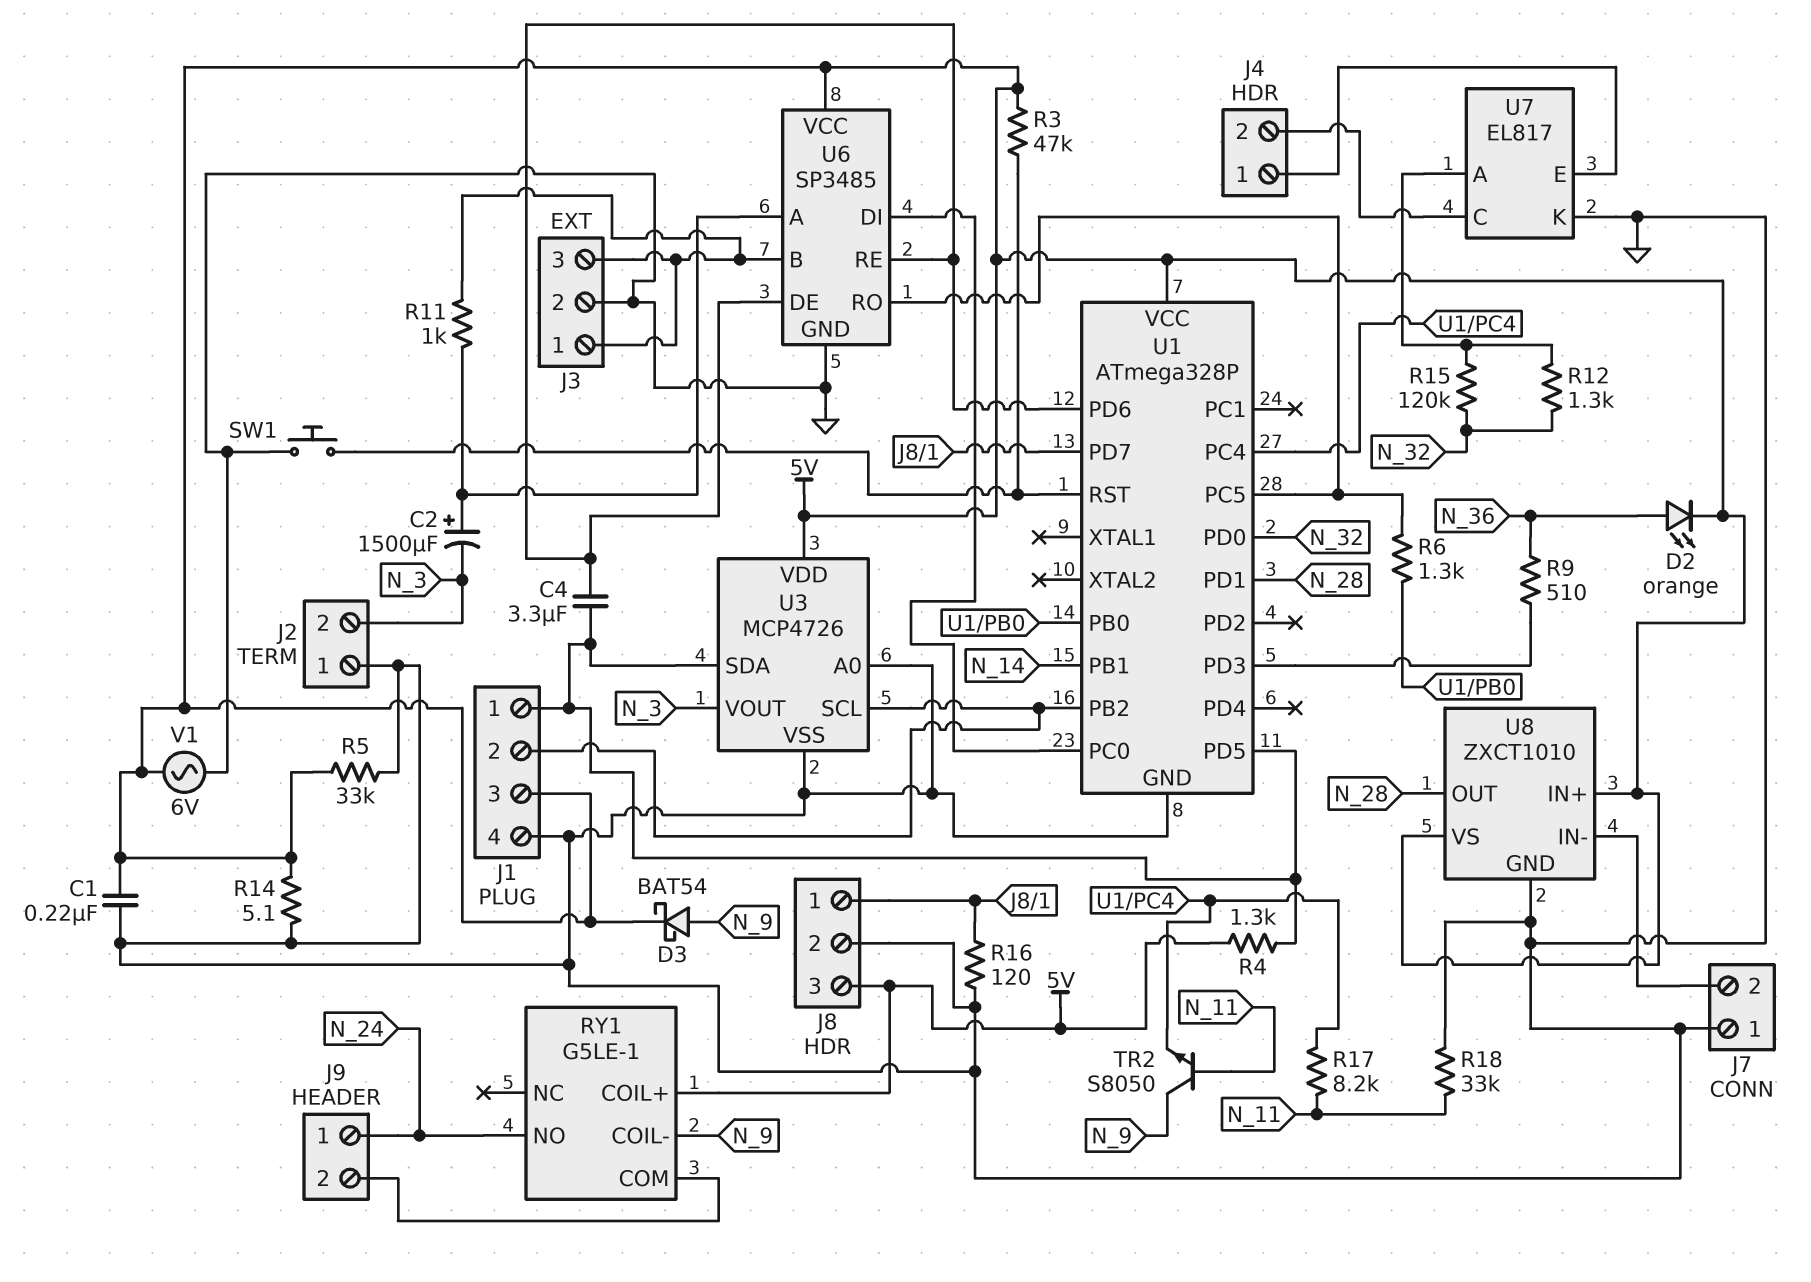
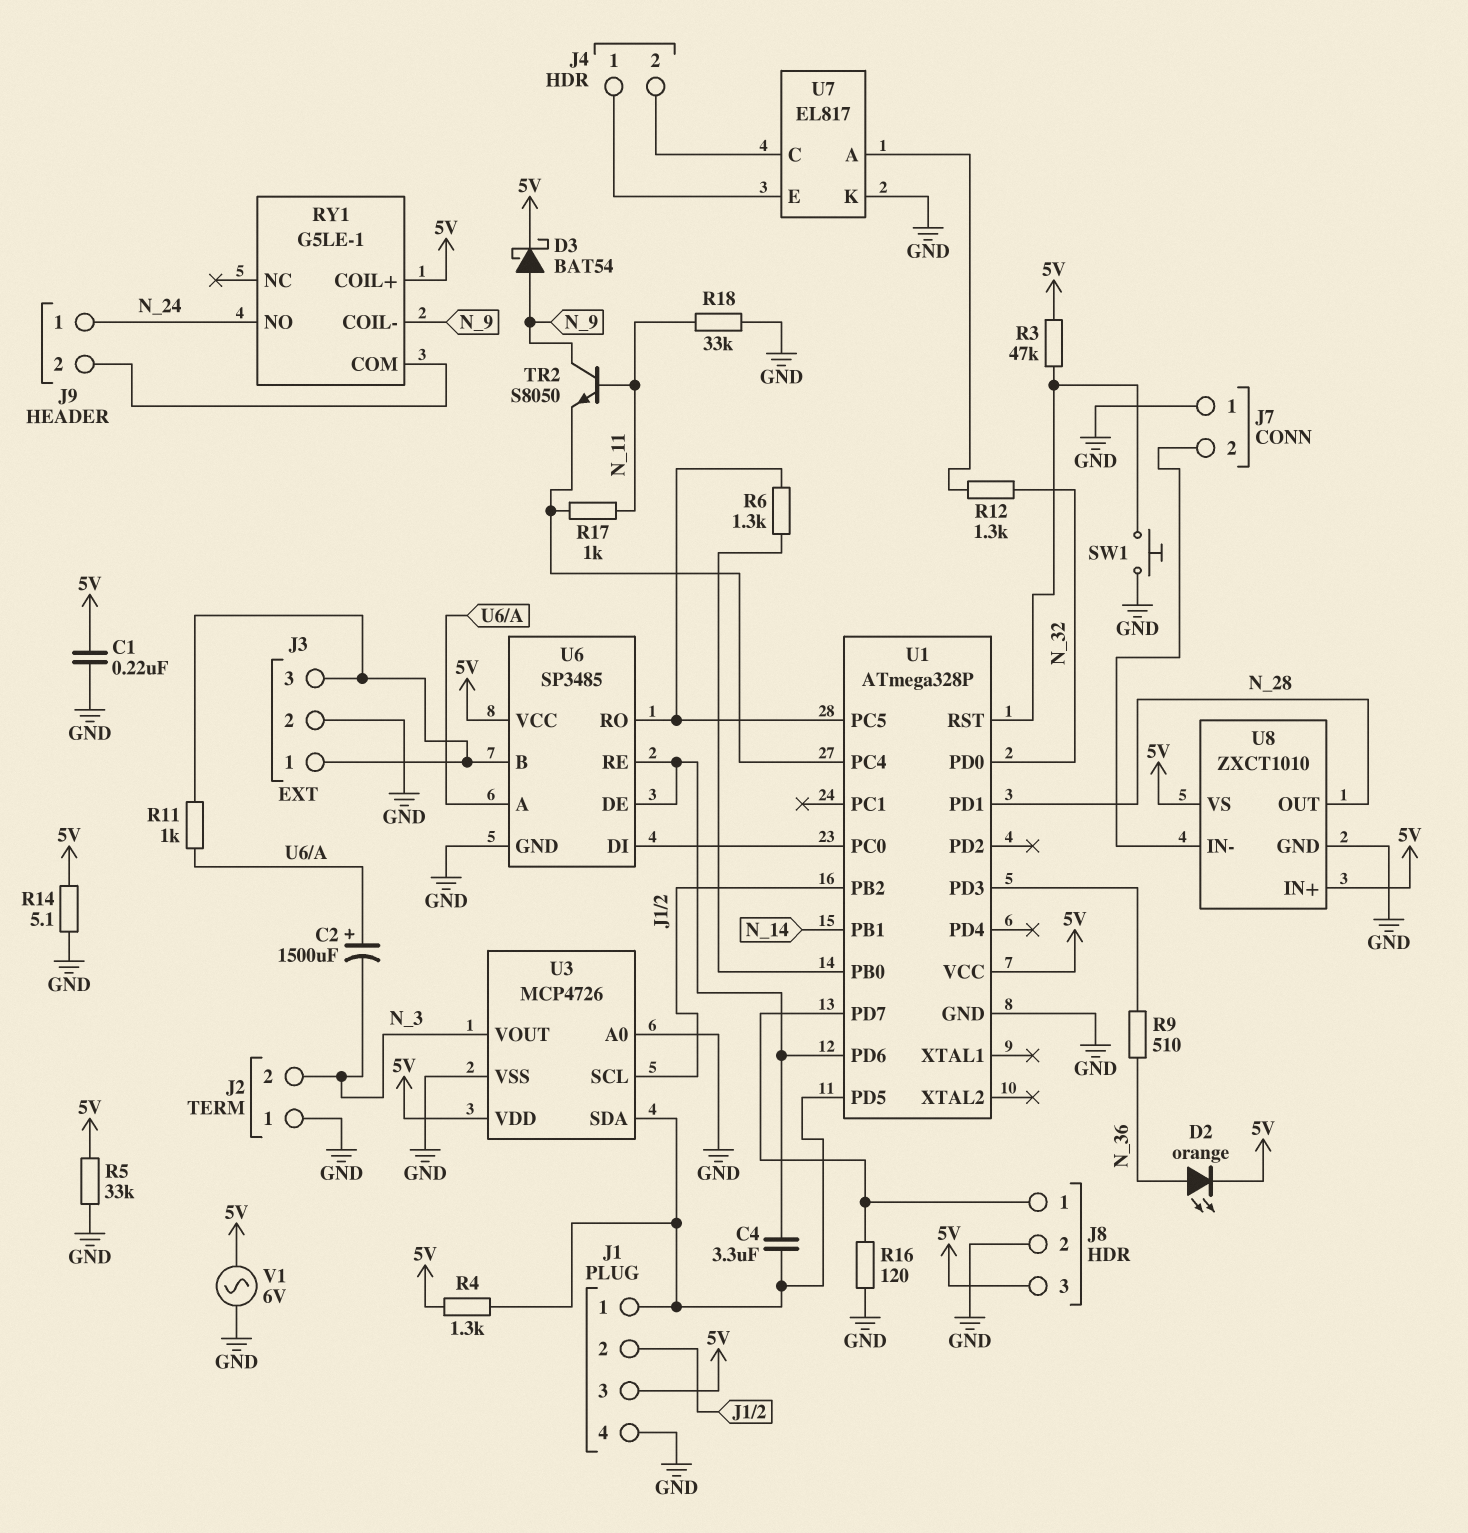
R15: 120k (N_32, U7/A) -> none
R17: 8.2k (N_11, U1/PC4) -> 1k (N_11, U1/PC4)

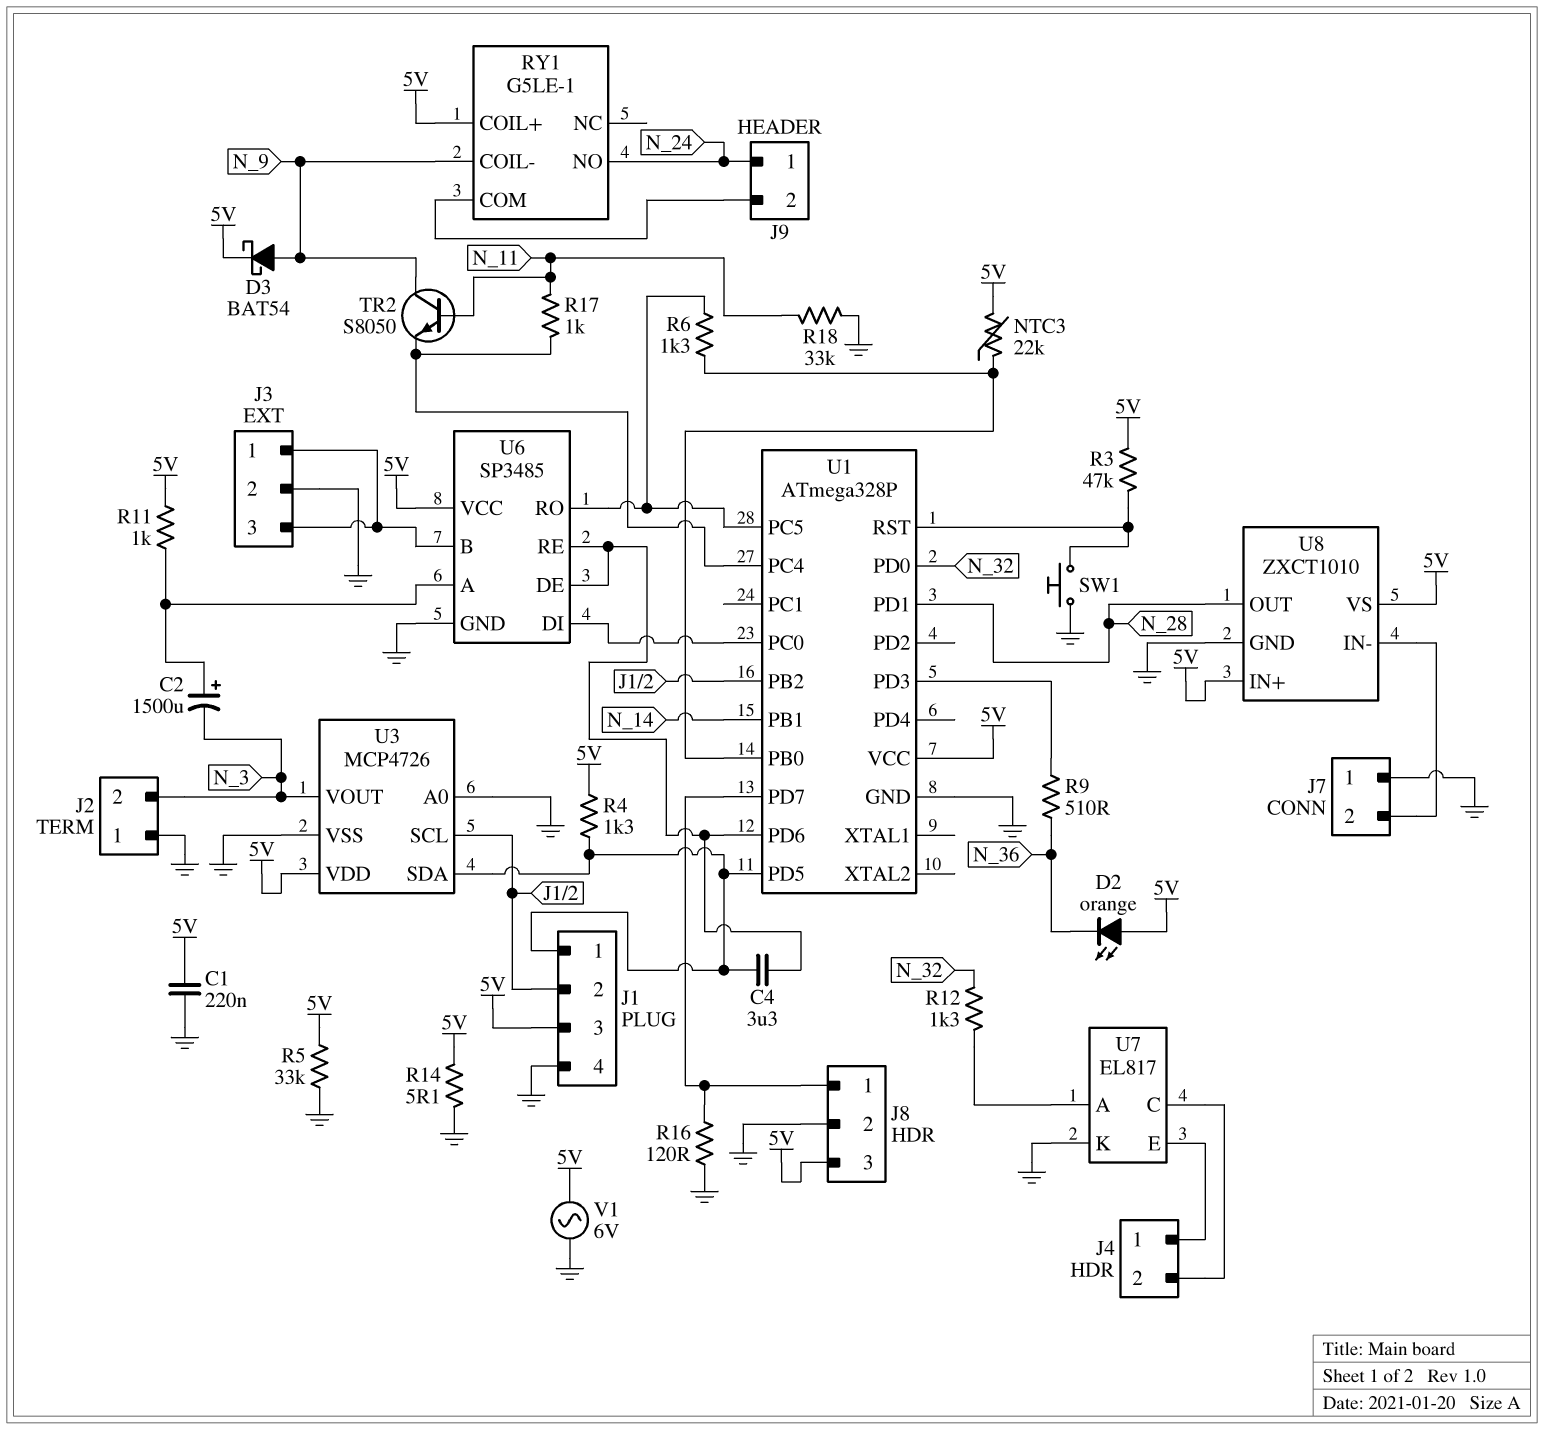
D2: LED orange (A N_36, K 5V) -> LED orange (A 5V, K N_36)
NTC3: none -> 22k (5V, U1/PB0)
R11: 1k (J3/1, U6/A) -> 1k (5V, U6/A)

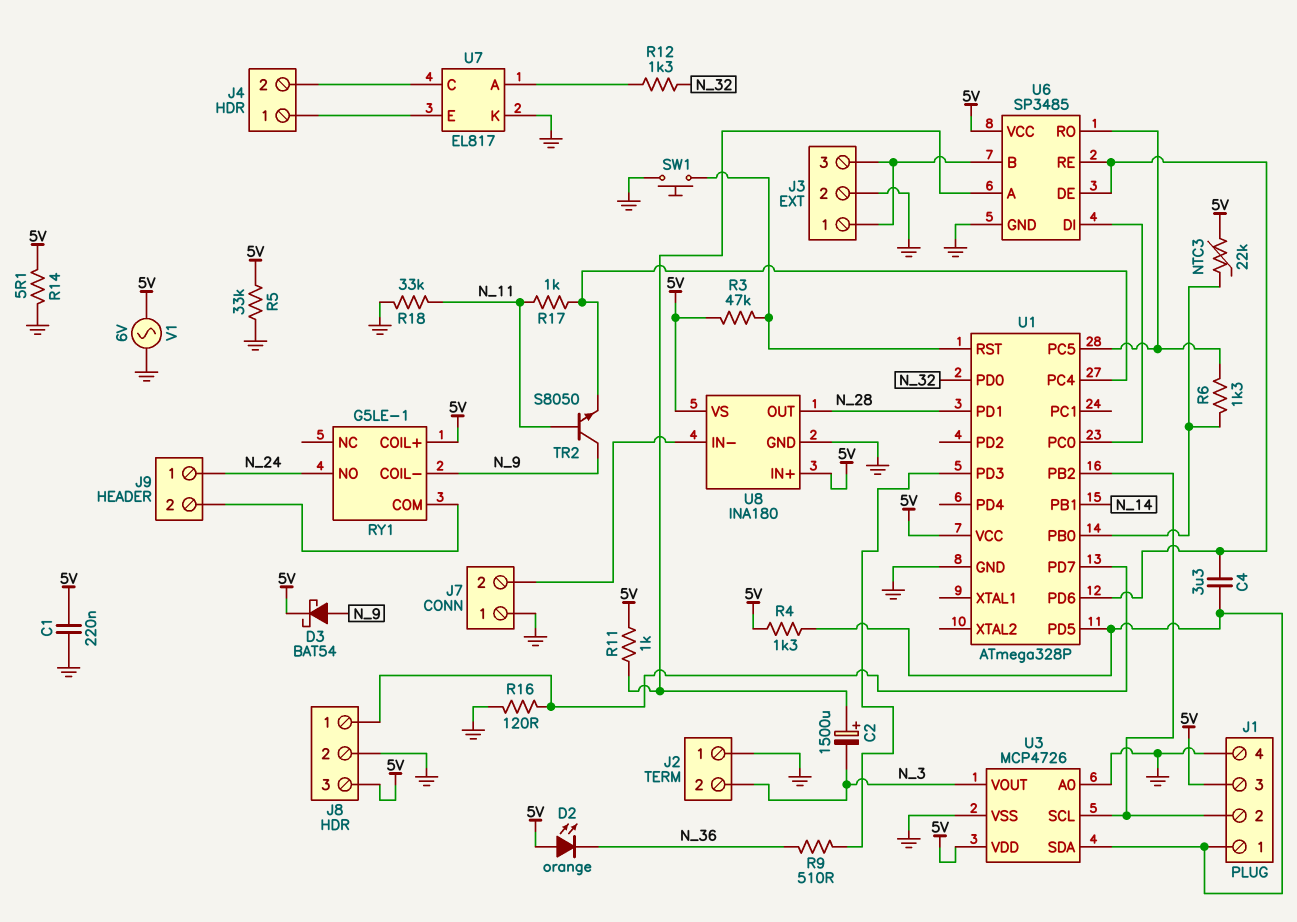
U8: ZXCT1010 -> INA180

